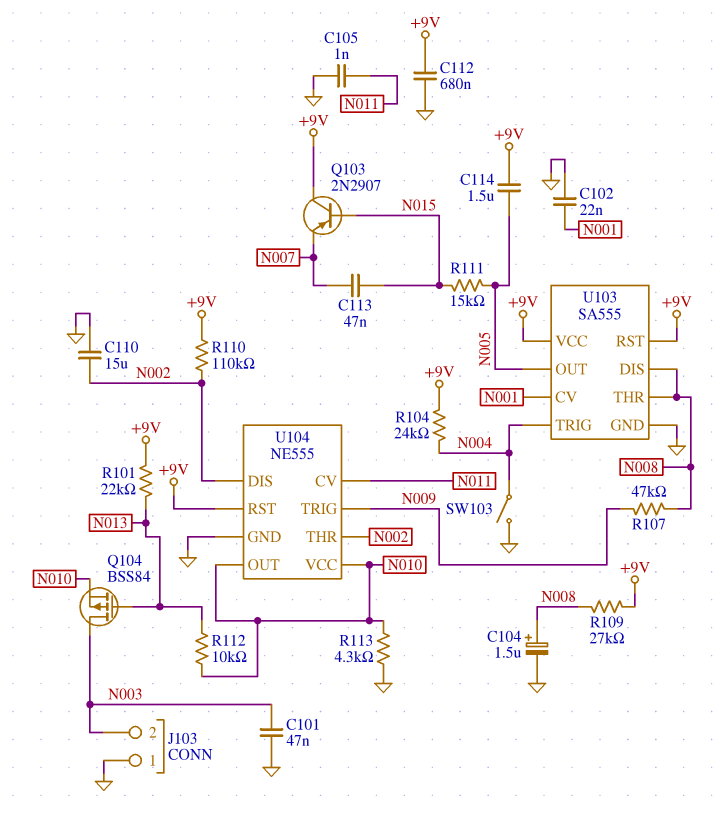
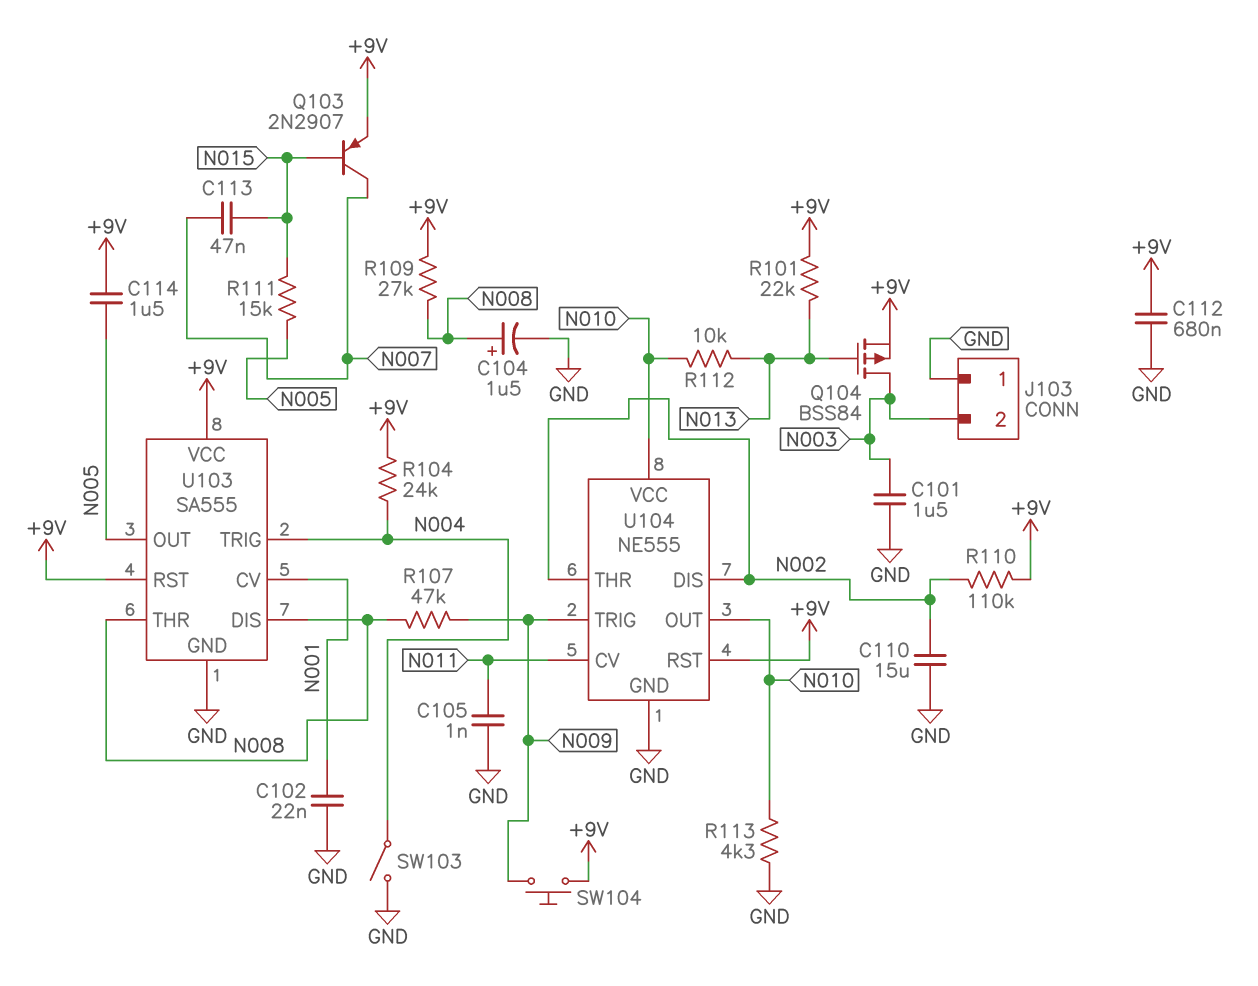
C101: 47nF (GND, N003) -> 1.5uF (GND, N003)
Q103: PNP 2N2907 (B N015, C +9V, E N007) -> PNP 2N2907 (B N015, C N007, E +9V)
Q104: PMOS BSS84 (G N013, D N003, S N010) -> PMOS BSS84 (G N013, D N003, S +9V)
SW104: none -> button (+9V, N009)

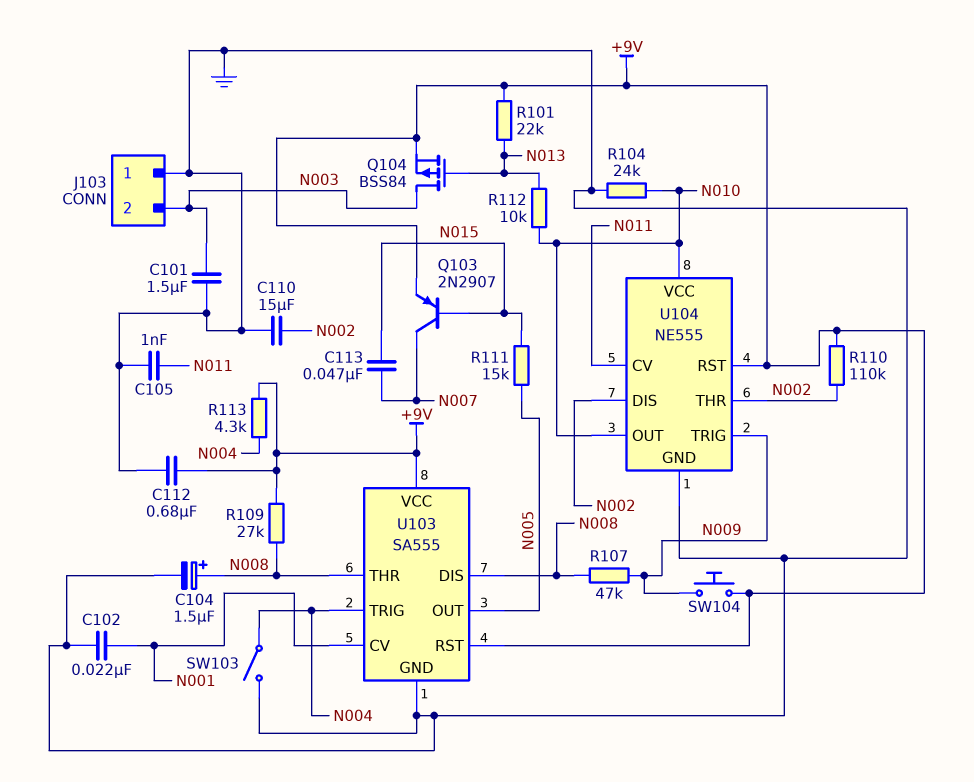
C114: 1.5uF (+9V, N005) -> none
R104: 24k (+9V, N004) -> 24k (GND, N010)
R113: 4.3k (GND, N010) -> 4.3k (+9V, N004)

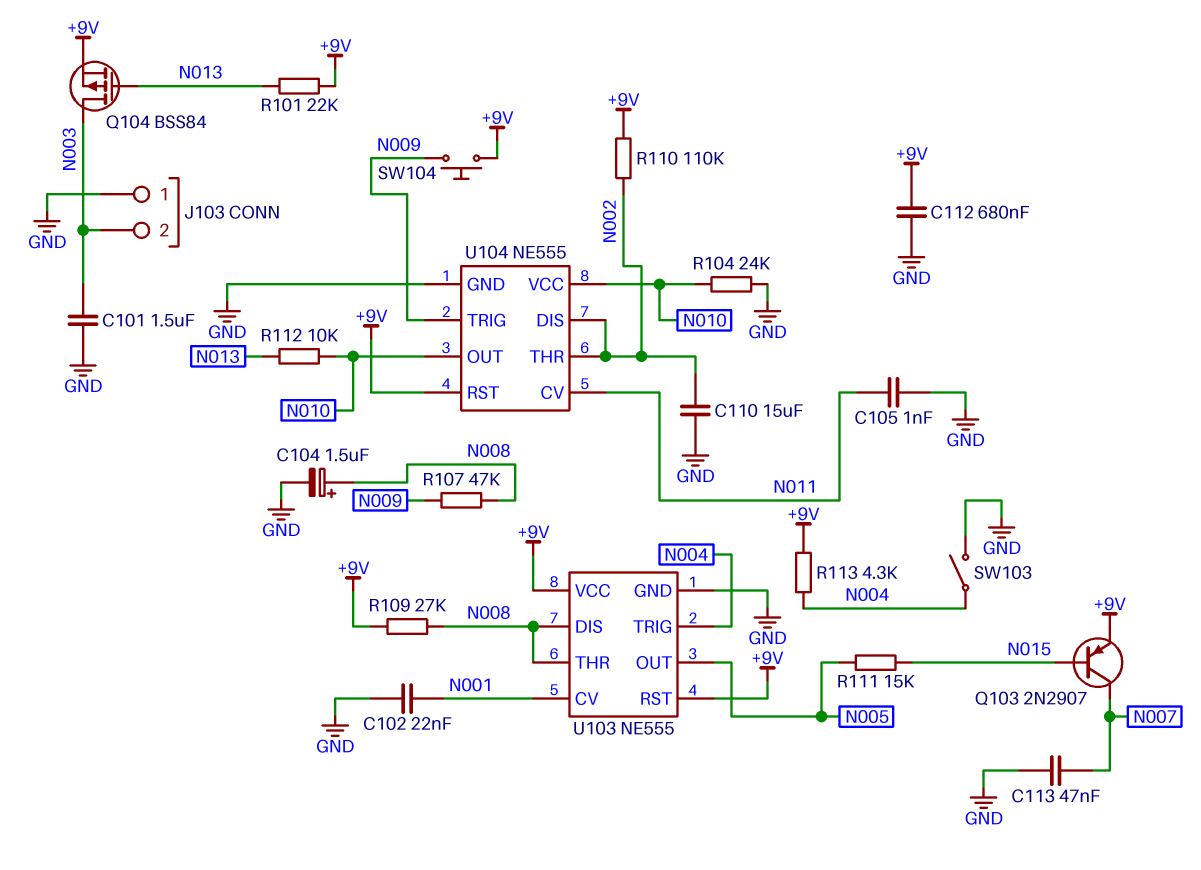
C113: 47nF (N007, N015) -> 47nF (GND, N007)
U103: SA555 -> NE555

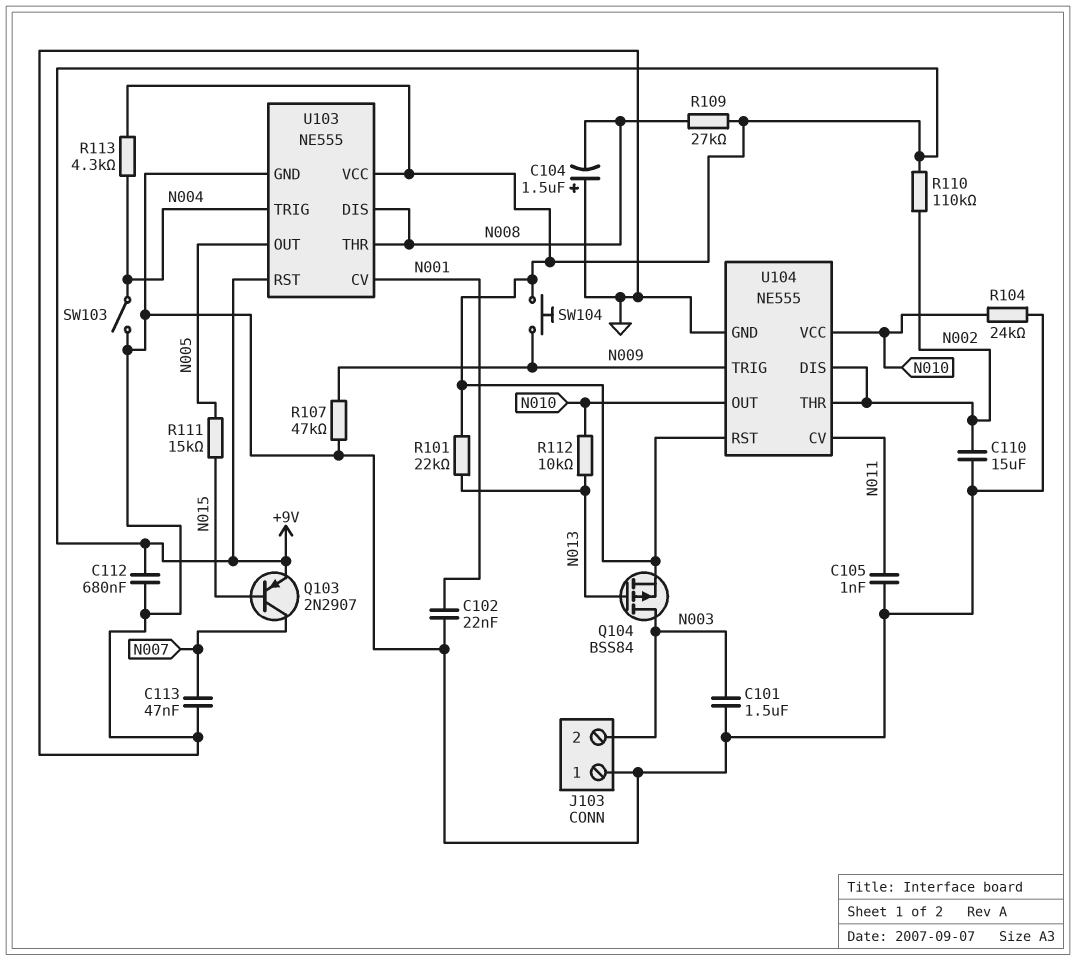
C104: 1.5uF (plus N008, minus GND) -> 1.5uF (plus GND, minus N008)
R107: 47k (N008, N009) -> 47k (GND, N009)

